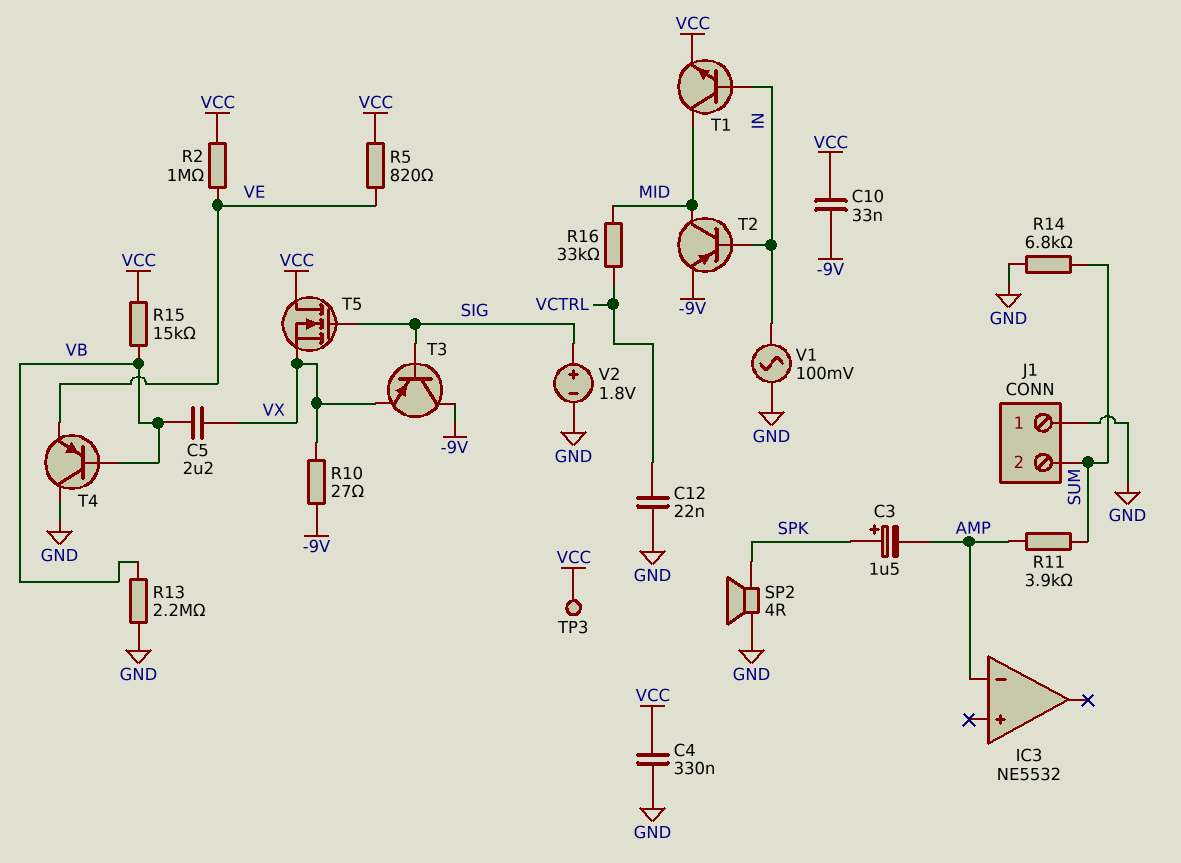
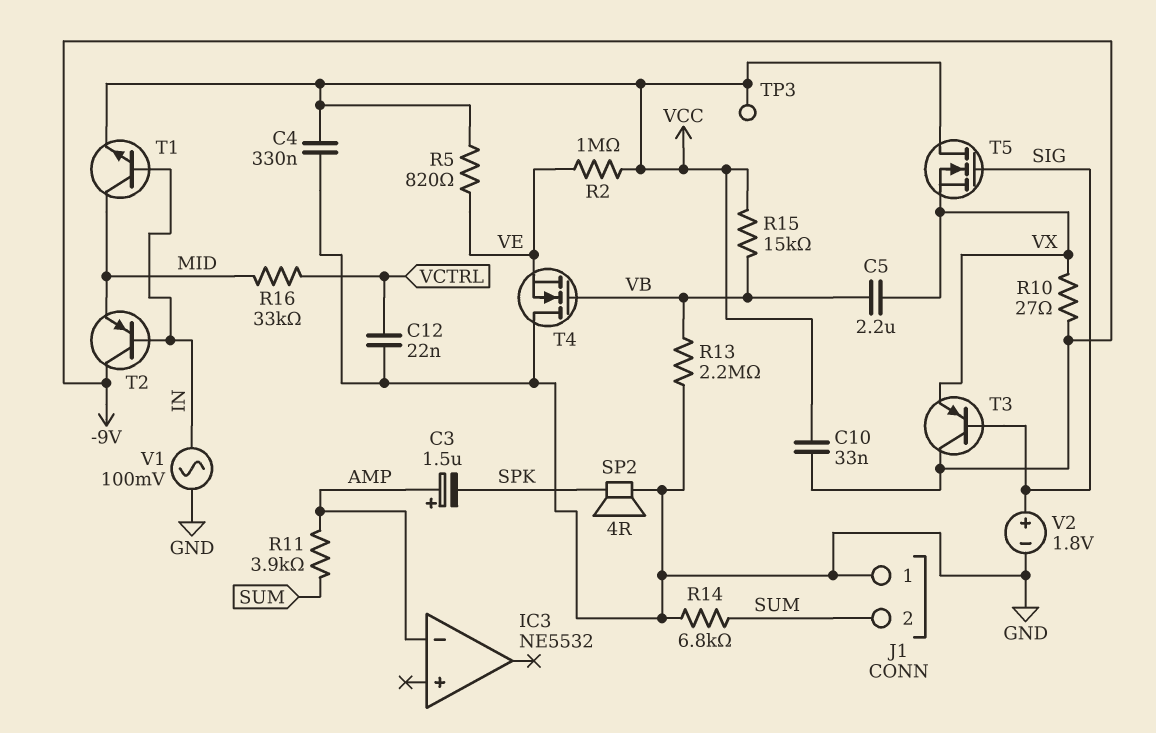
C3: 1.5uF (plus SPK, minus AMP) -> 1.5uF (plus AMP, minus SPK)
T2: PNP (B IN, C MID, E -9V) -> PNP (B IN, C -9V, E MID)
T4: PNP (B VB, C GND, E VE) -> NMOS (G VB, D GND, S VE)

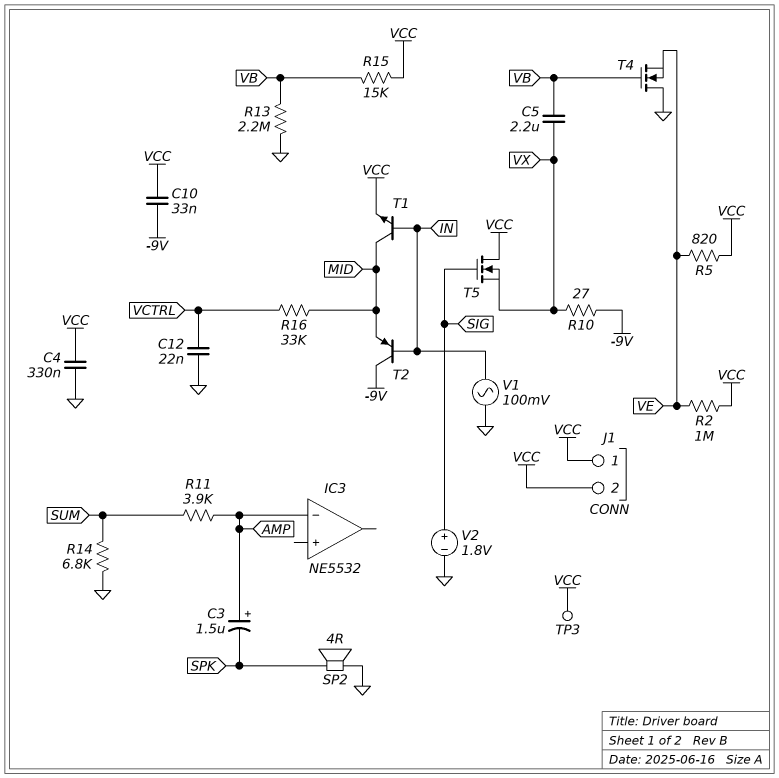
J1 pin 1: GND -> VCC
J1 pin 2: SUM -> VCC
T3: PNP (B SIG, C -9V, E VX) -> none

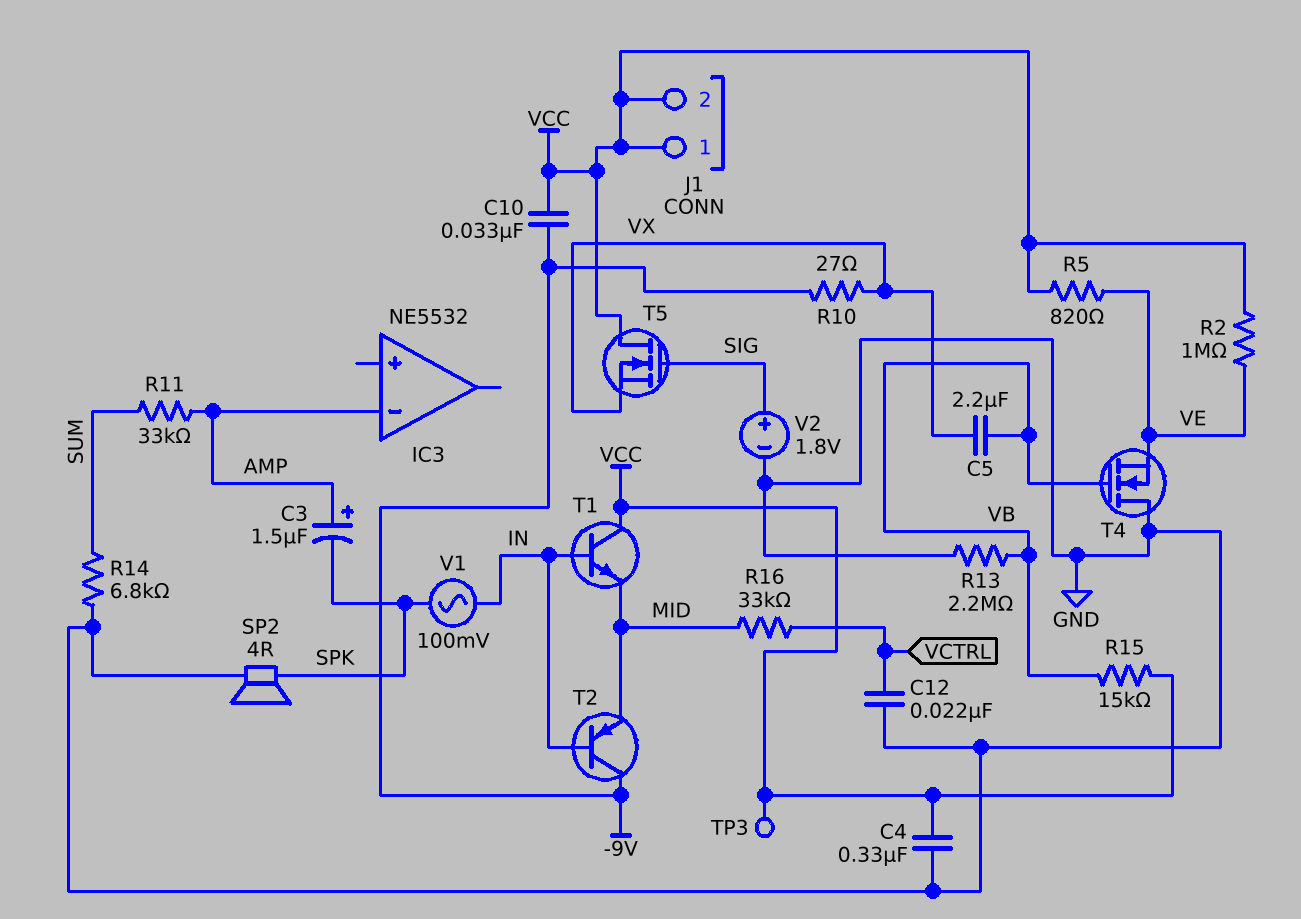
R11: 3.9k (AMP, SUM) -> 33k (AMP, SUM)
T1: NPN (B IN, C MID, E VCC) -> NPN (B IN, C VCC, E MID)
V1: AC 100mV (GND, IN) -> AC 100mV (IN, SPK)

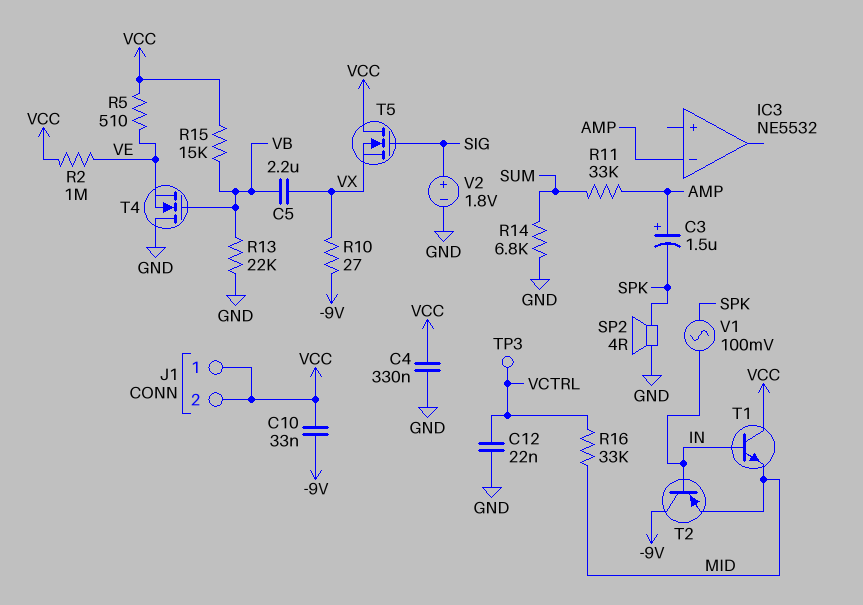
R5: 820 (VCC, VE) -> 510 (VCC, VE)
R13: 2.2M (GND, VB) -> 22k (GND, VB)
TP3: test point (VCC) -> test point (VCTRL)

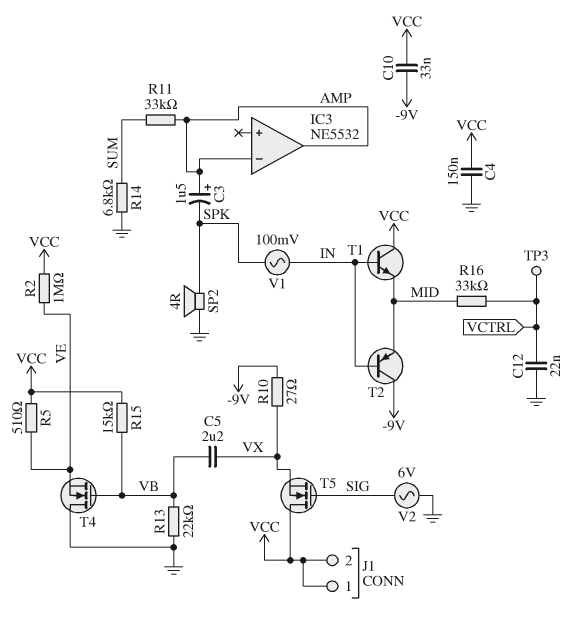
C4: 330nF (GND, VCC) -> 150nF (GND, VCC)
IC3 pin out: none -> AMP
V2: 1.8V (plus SIG, minus GND) -> AC 6V (GND, SIG)

